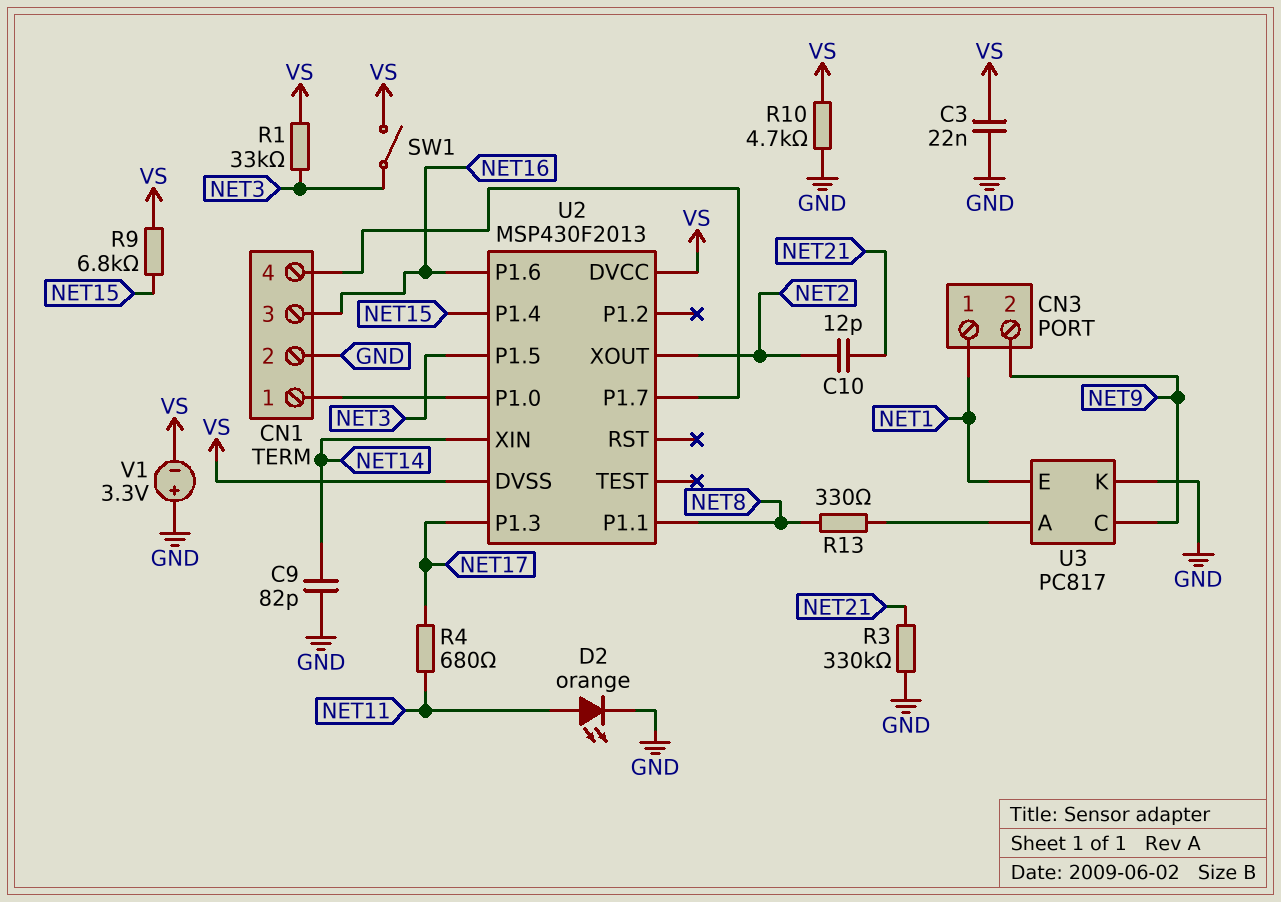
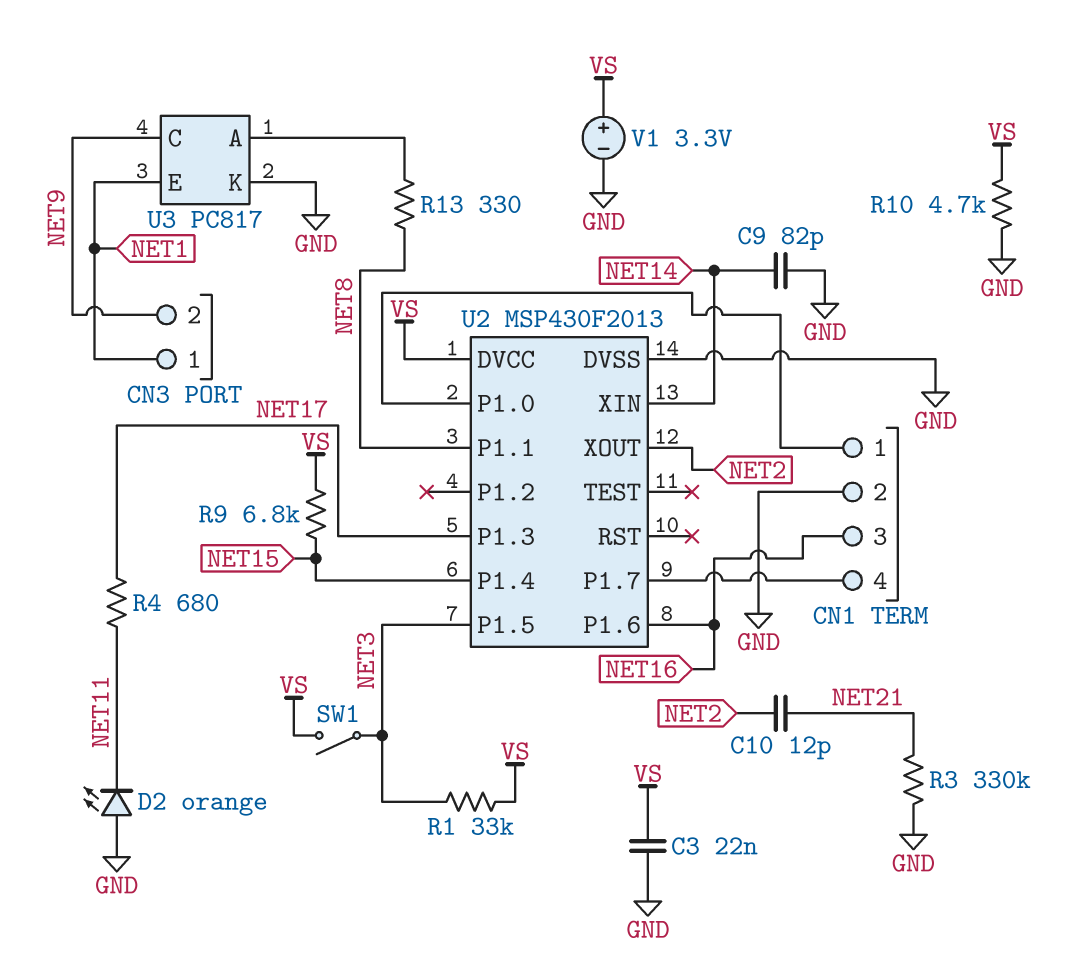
D2: LED orange (A NET11, K GND) -> LED orange (A GND, K NET11)
U2 pin DVSS: VS -> GND
V1: 3.3V (plus GND, minus VS) -> 3.3V (plus VS, minus GND)

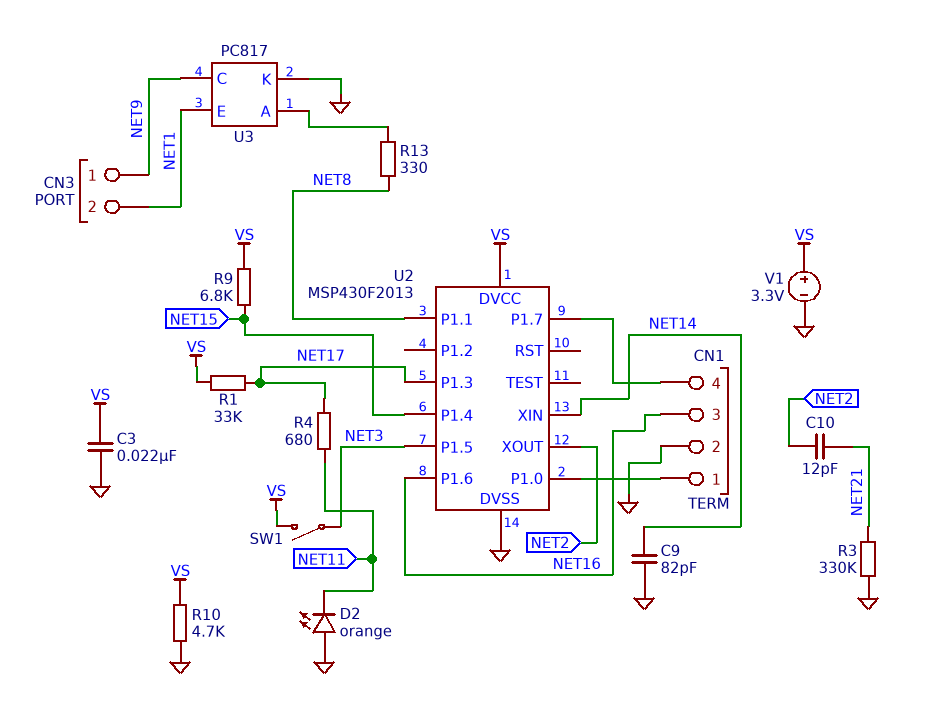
CN3 pin 1: NET1 -> NET9
CN3 pin 2: NET9 -> NET1
R1: 33k (NET3, VS) -> 33k (NET17, VS)

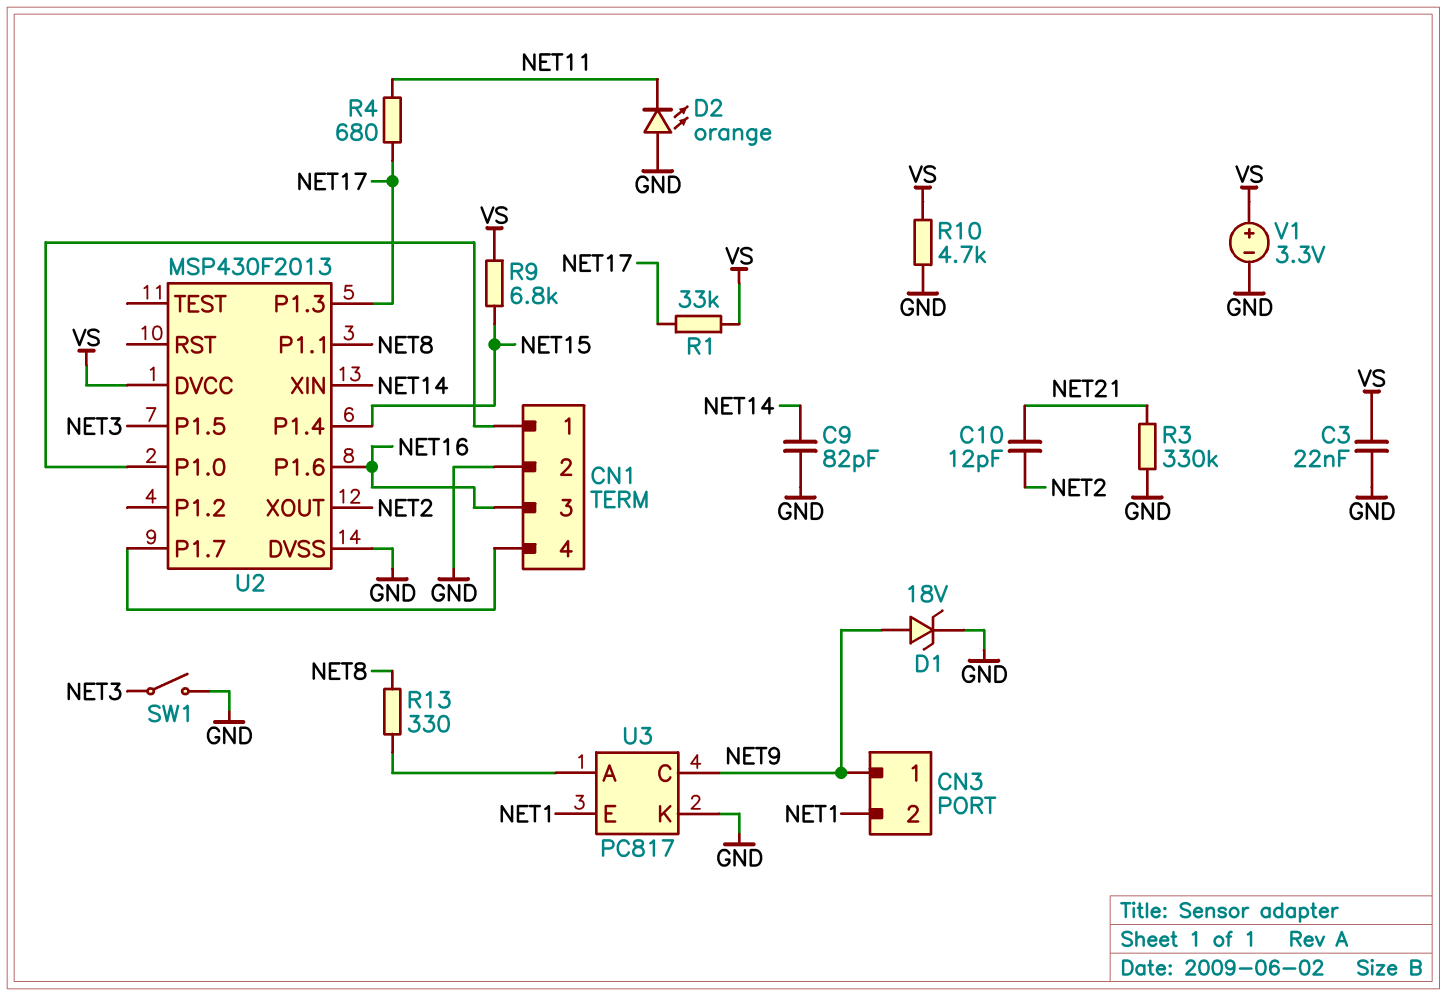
D1: none -> zener 18V (A NET9, K GND)
SW1: switch (NET3, VS) -> switch (GND, NET3)

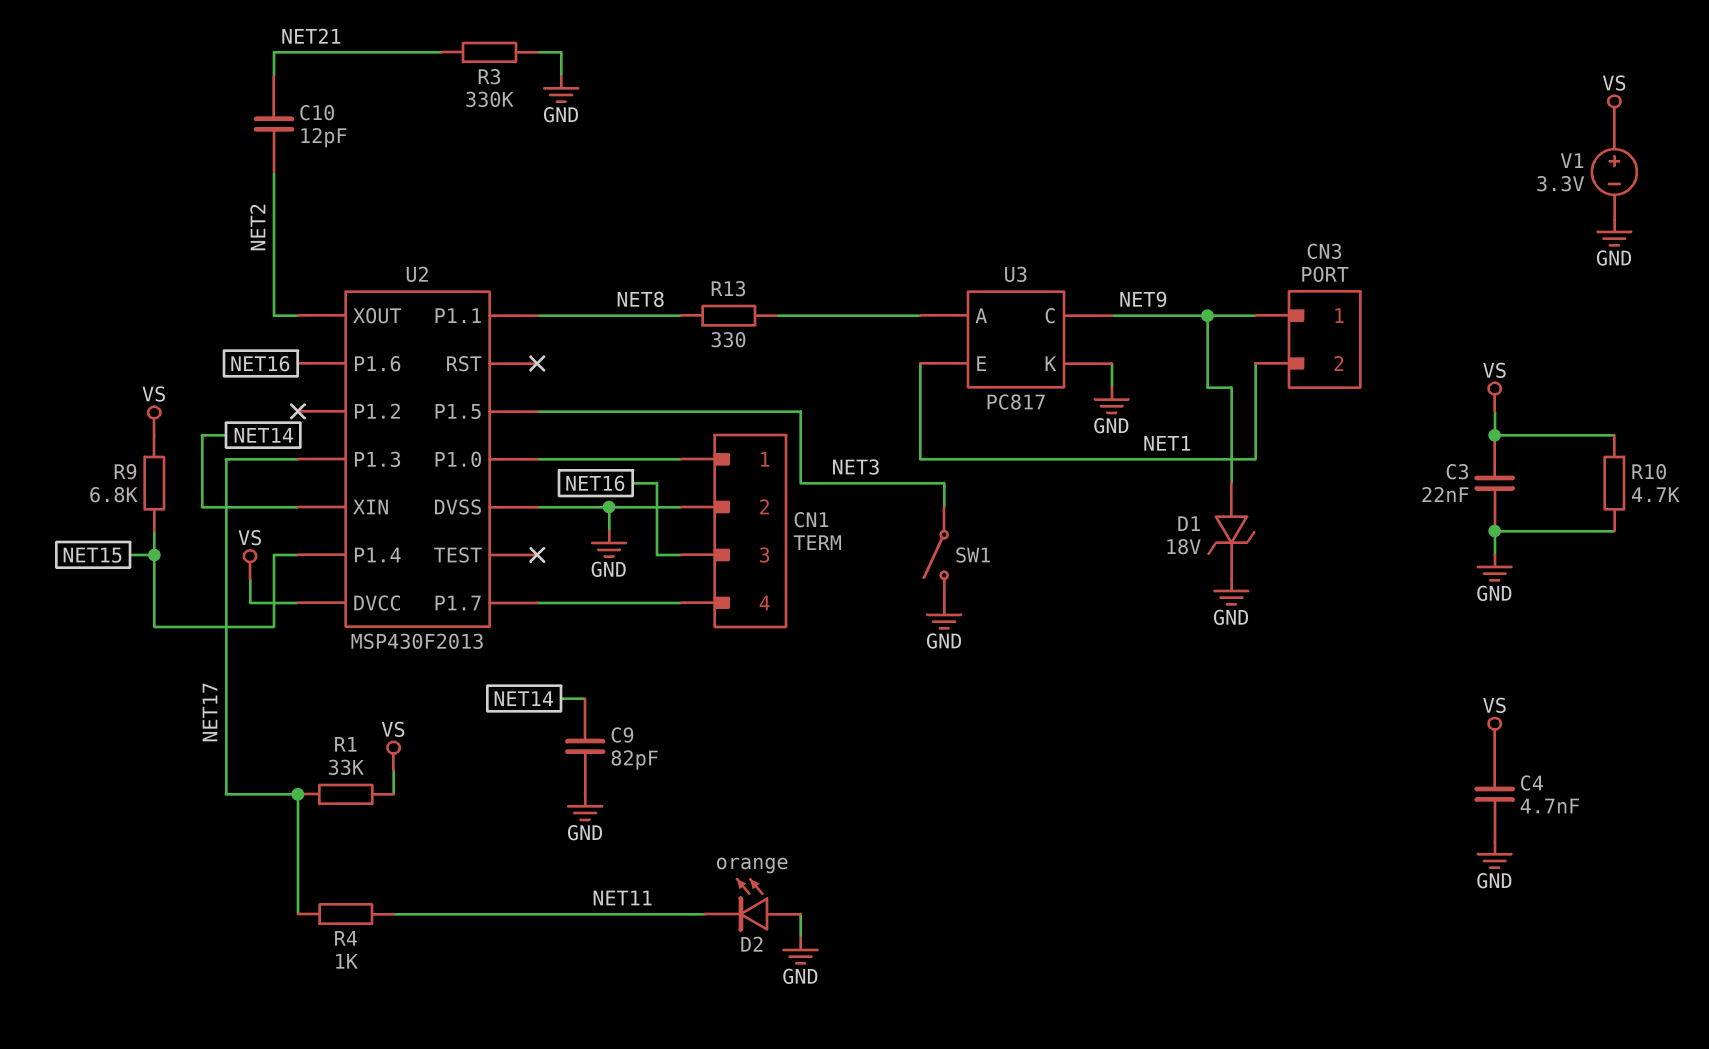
C4: none -> 4.7nF (GND, VS)
R4: 680 (NET11, NET17) -> 1k (NET11, NET17)

